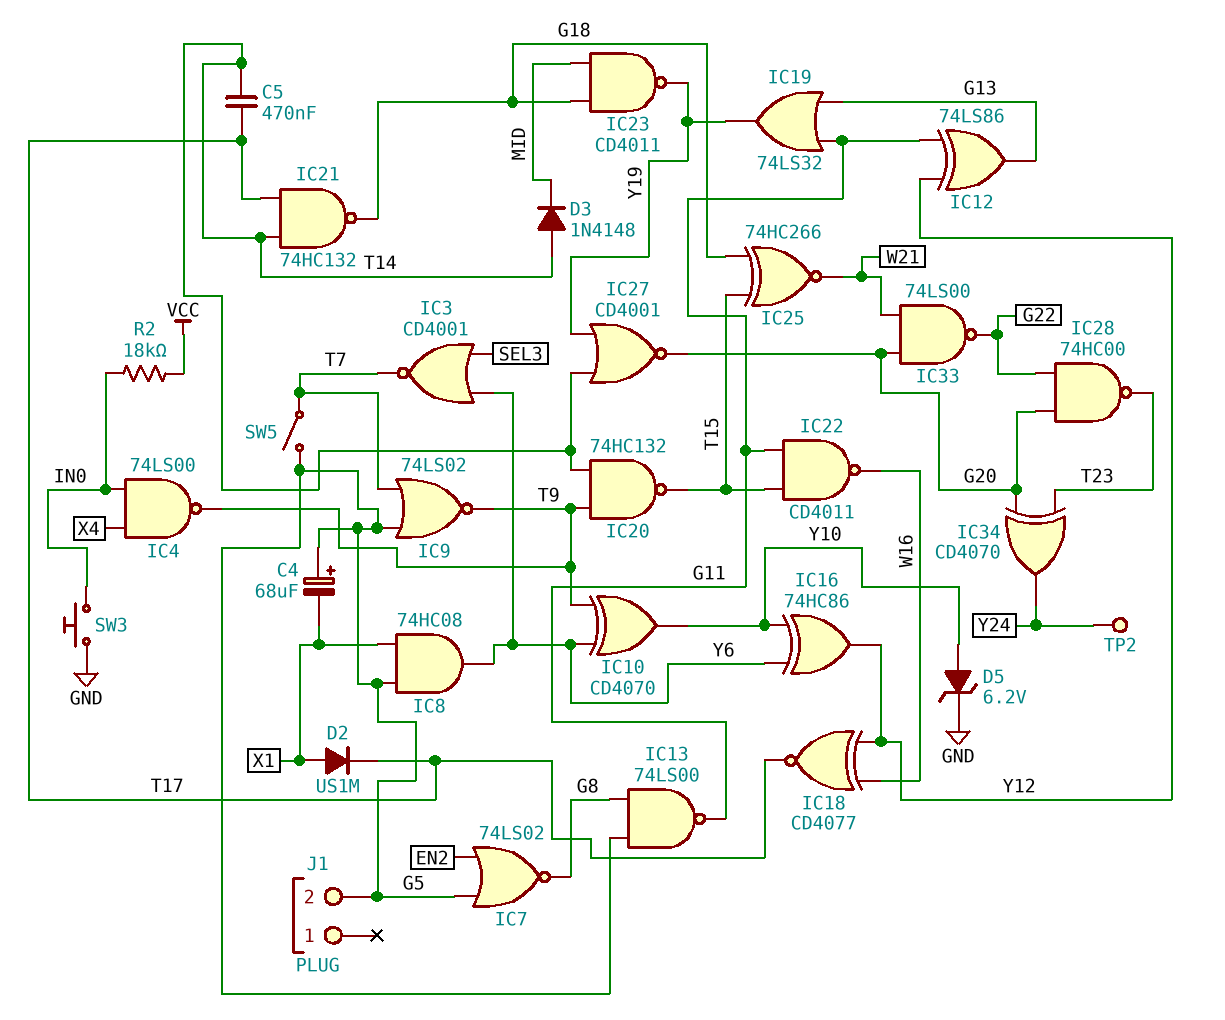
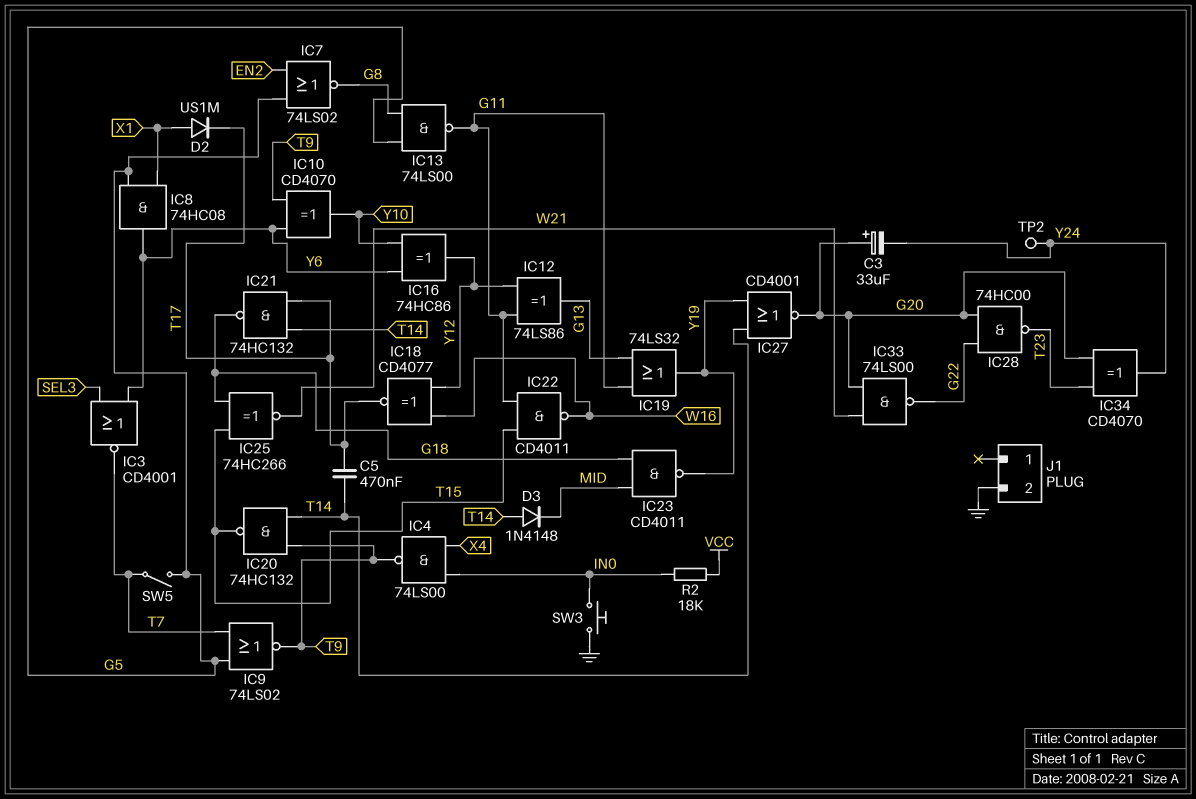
C3: none -> 33uF (plus G20, minus Y24)
C4: 68uF (plus G5, minus X1) -> none
D5: zener 6.2V (A Y10, K GND) -> none
J1 pin 2: G5 -> GND

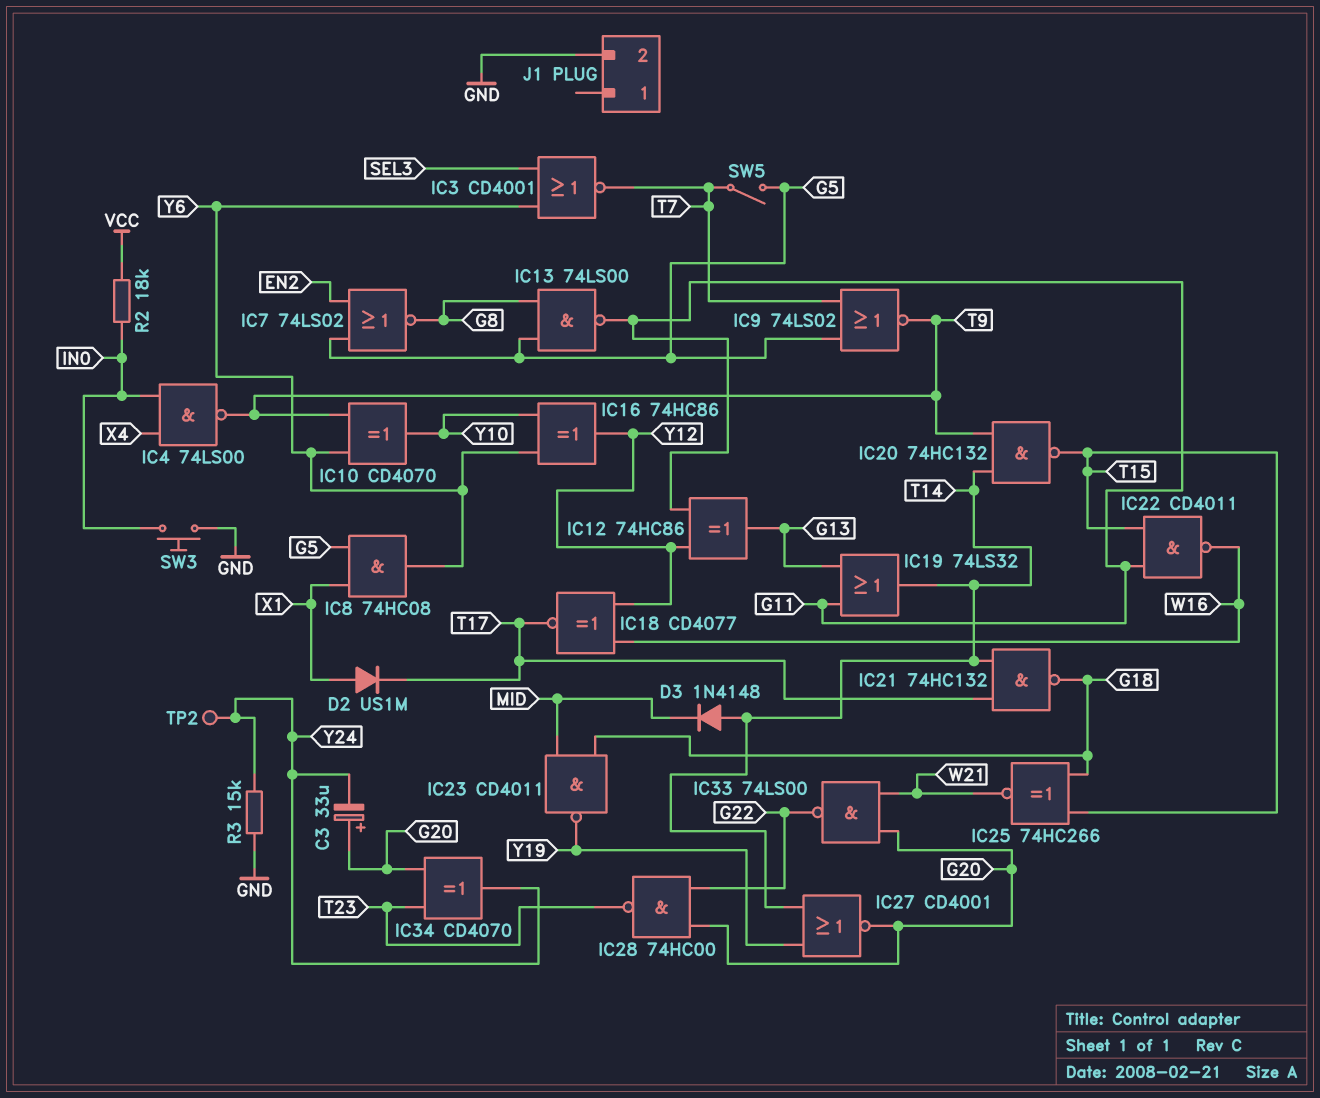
C5: 470nF (T14, T17) -> none
IC12: XOR 74LS86 (in G11, in Y12, out G13) -> XOR 74HC86 (in G11, in Y12, out G13)
IC19: OR 74LS32 (in G11, in G13, out Y19) -> OR 74LS32 (in G11, in G13, out T14)
R3: none -> 15k (GND, Y24)

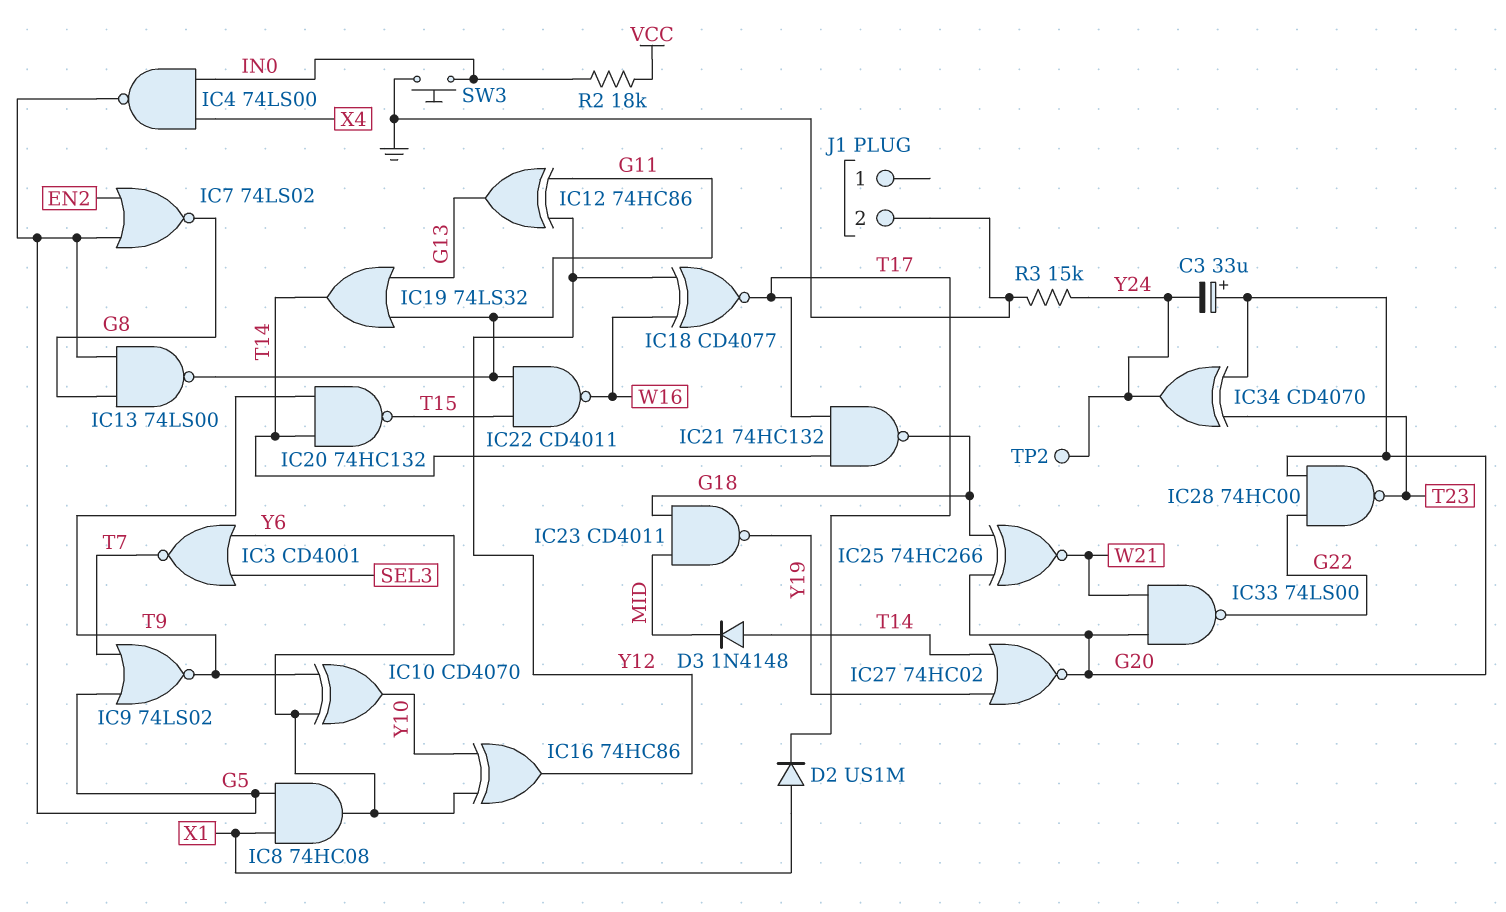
IC4: NAND 74LS00 (in IN0, in X4, out T9) -> NAND 74LS00 (in IN0, in X4, out G5)
IC25: XNOR 74HC266 (in G18, in T15, out W21) -> XNOR 74HC266 (in G18, in G20, out W21)
IC27: NOR CD4001 (in T14, in Y19, out G20) -> NOR 74HC02 (in T14, in Y19, out G20)
SW5: switch (G5, T7) -> none

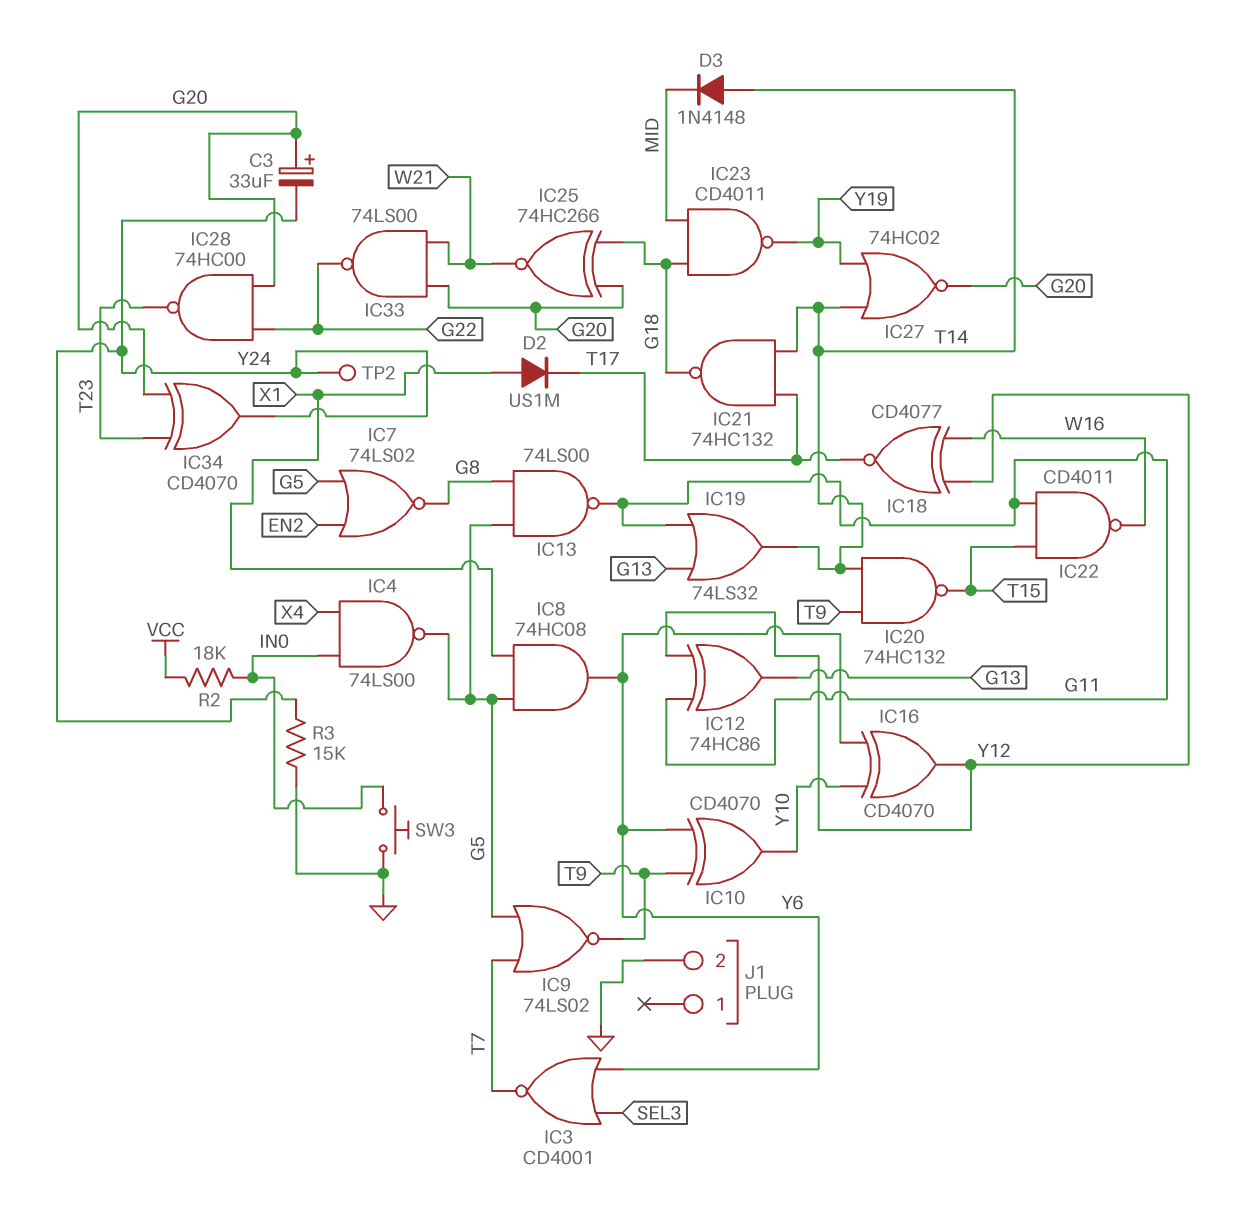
IC16: XOR 74HC86 (in Y6, in Y10, out Y12) -> XOR CD4070 (in Y6, in Y10, out Y12)

